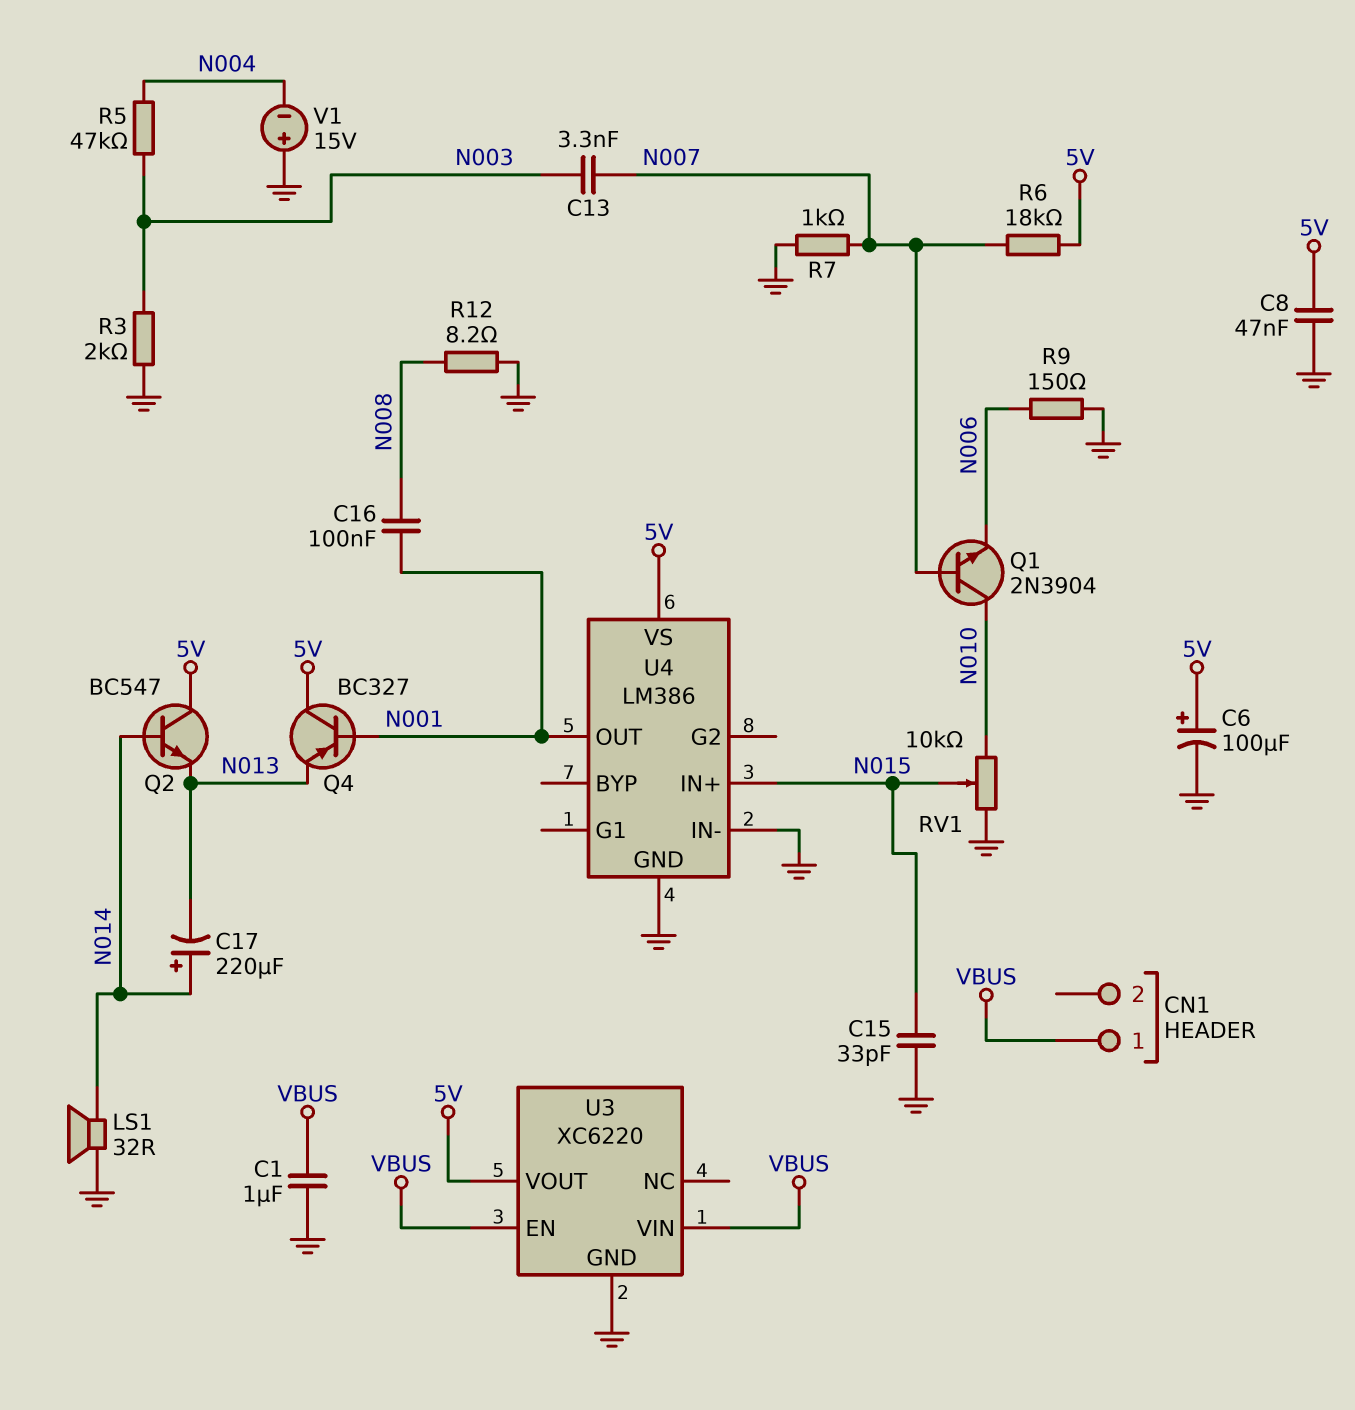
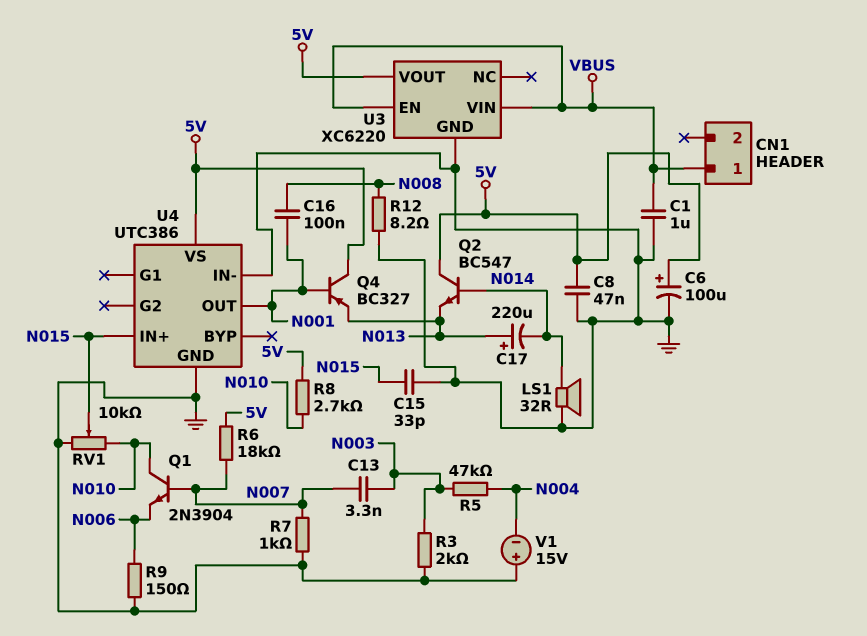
C17: 220uF (plus N014, minus N013) -> 220uF (plus N013, minus N014)
R8: none -> 2.7k (5V, N010)
U4: LM386 -> UTC386

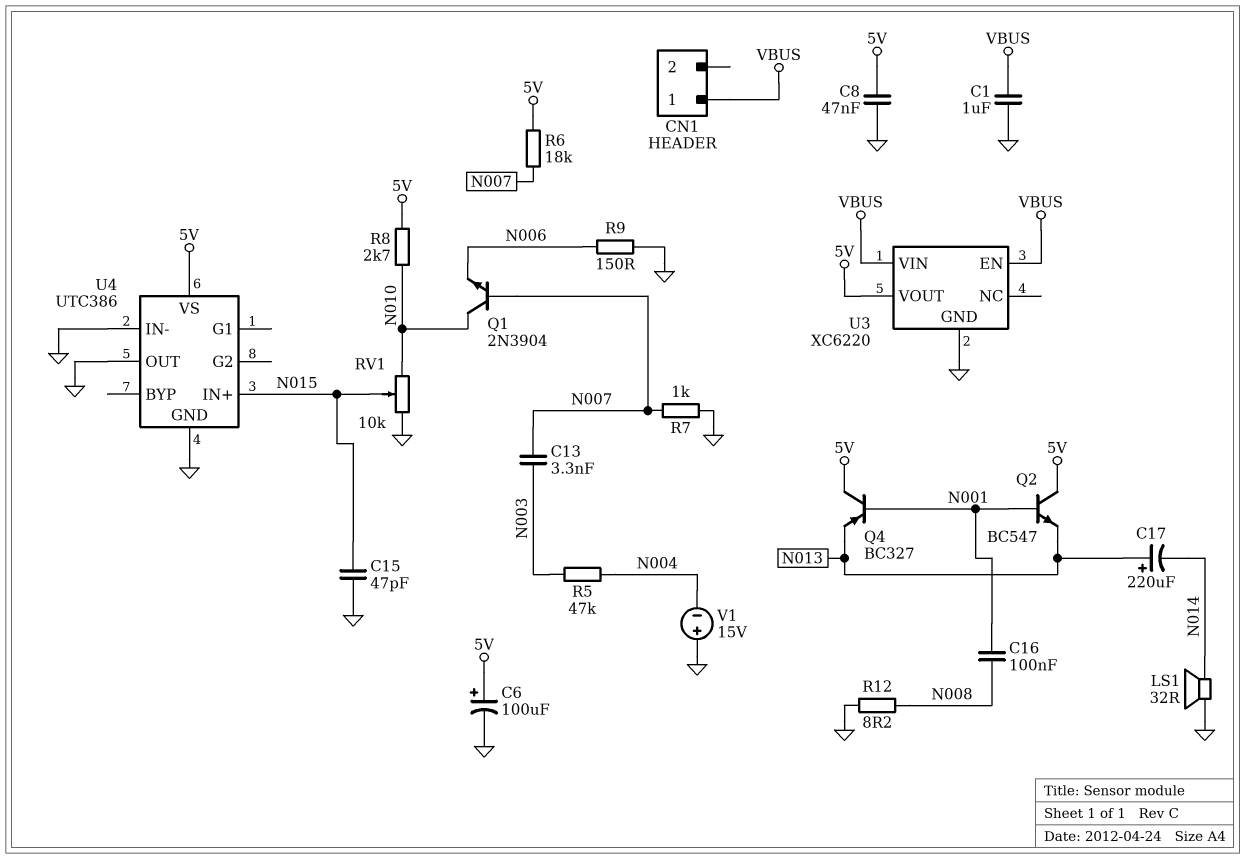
C15: 33pF (GND, N015) -> 47pF (GND, N015)
Q2: NPN BC547 (B N014, C 5V, E N013) -> NPN BC547 (B N001, C 5V, E N013)
R3: 2k (GND, N003) -> none
U4 pin OUT: N001 -> GND

